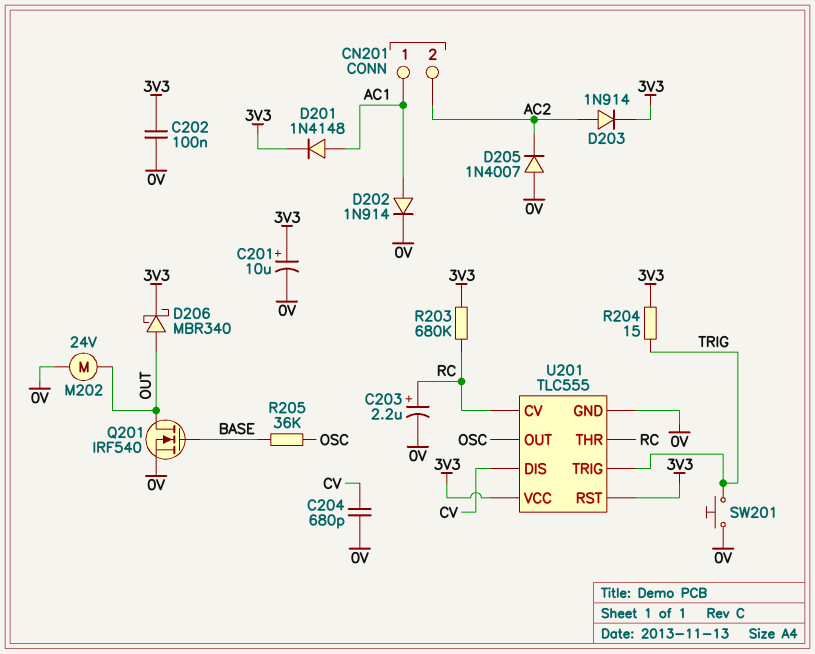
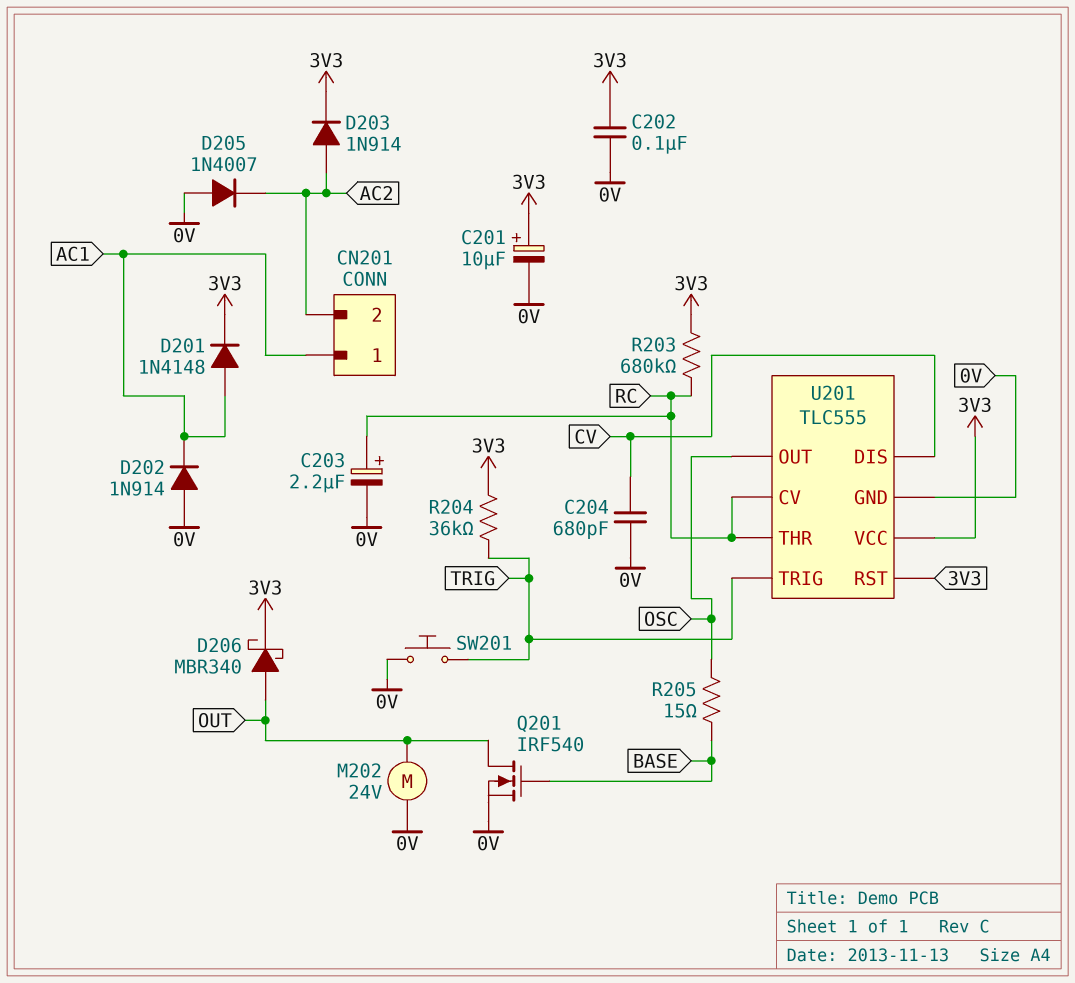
D202: diode 1N914 (A AC1, K 0V) -> diode 1N914 (A 0V, K AC1)
R204: 15 (3V3, TRIG) -> 36k (3V3, TRIG)
R205: 36k (BASE, OSC) -> 15 (BASE, OSC)

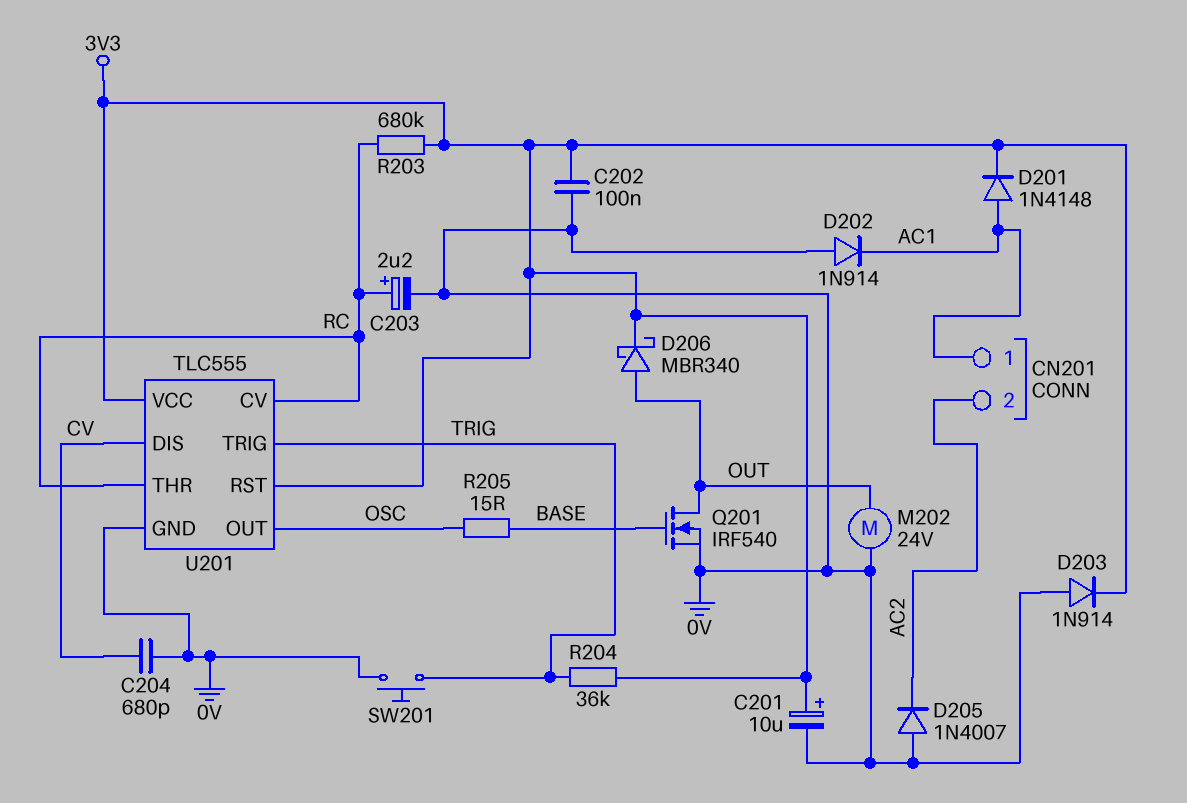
D203: diode 1N914 (A AC2, K 3V3) -> diode 1N914 (A 0V, K 3V3)

